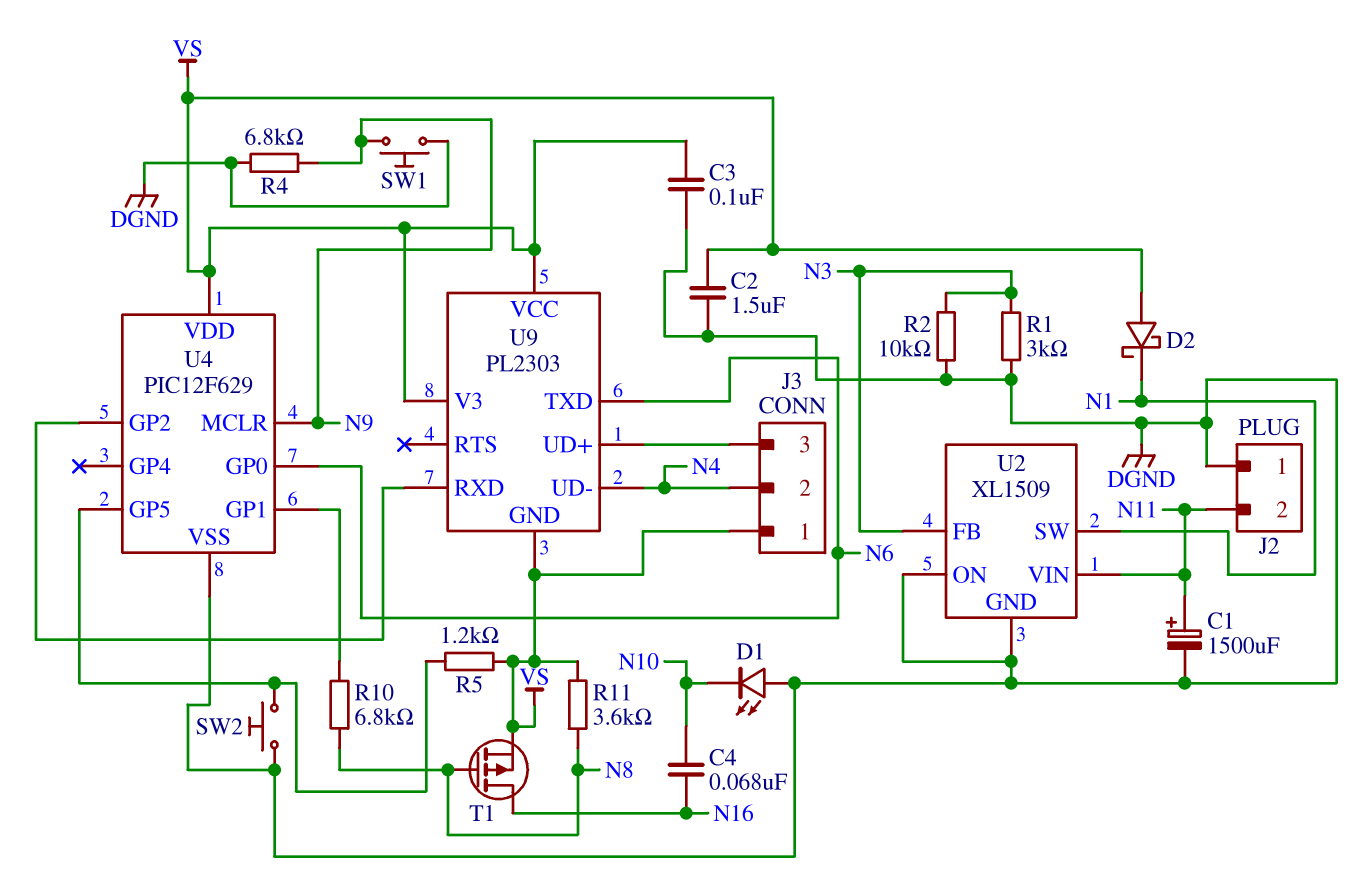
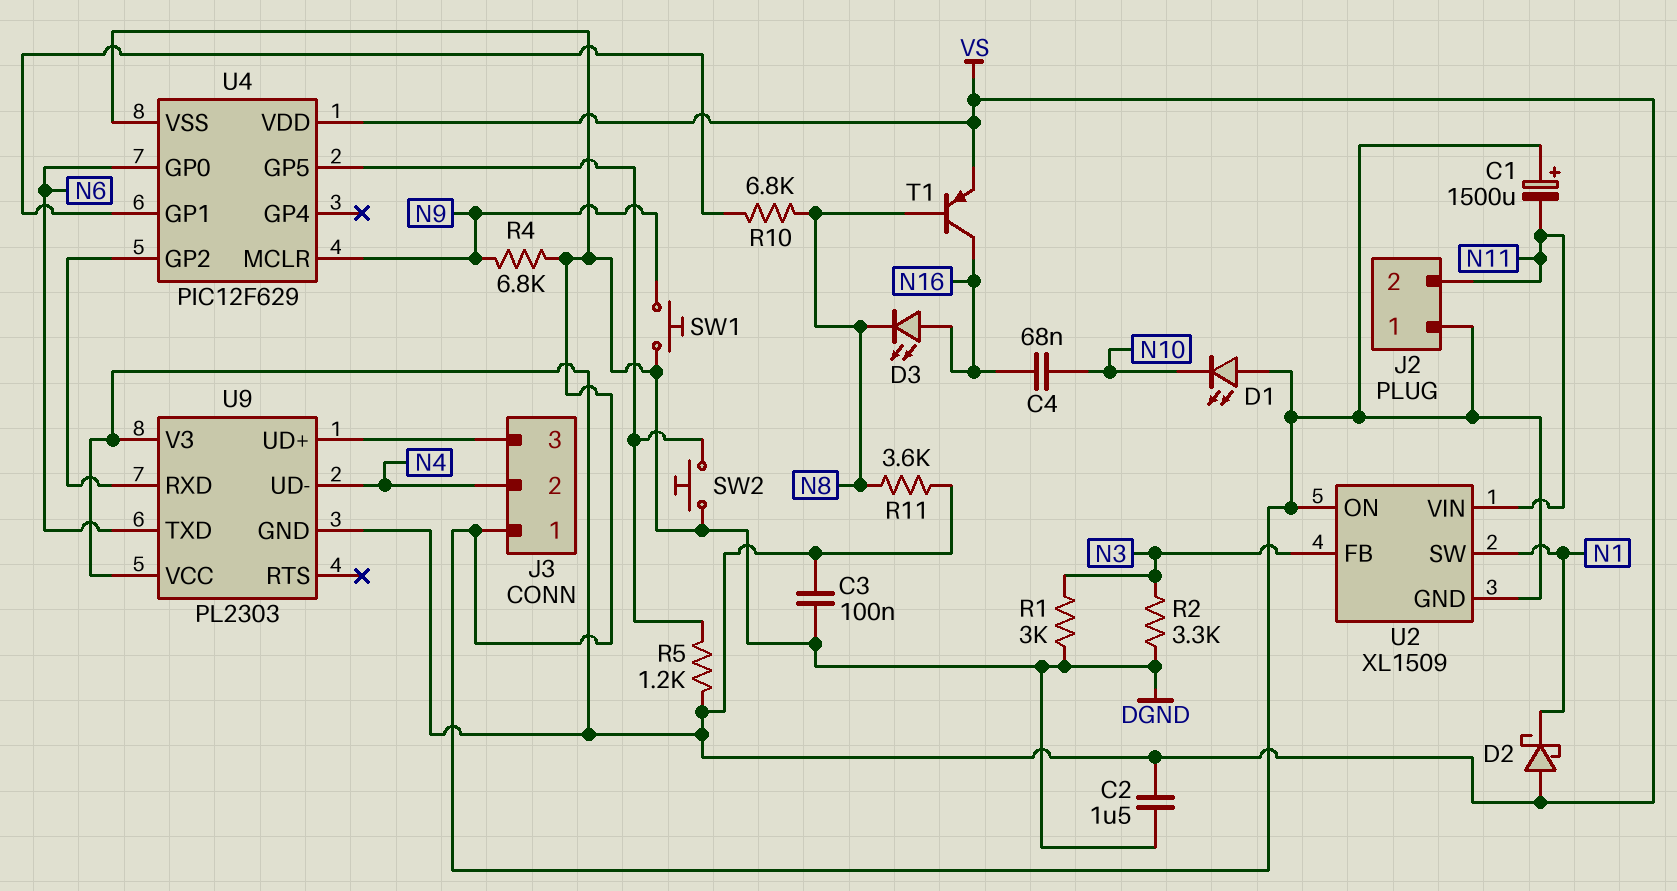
C1: 1500uF (plus N11, minus DGND) -> 1500uF (plus DGND, minus N11)
D3: none -> LED (A N16, K N8)
J3 pin 1: VS -> DGND
R2: 10k (DGND, N3) -> 3.3k (DGND, N3)
T1: PMOS (G N8, D N16, S VS) -> PNP (B N8, C N16, E VS)

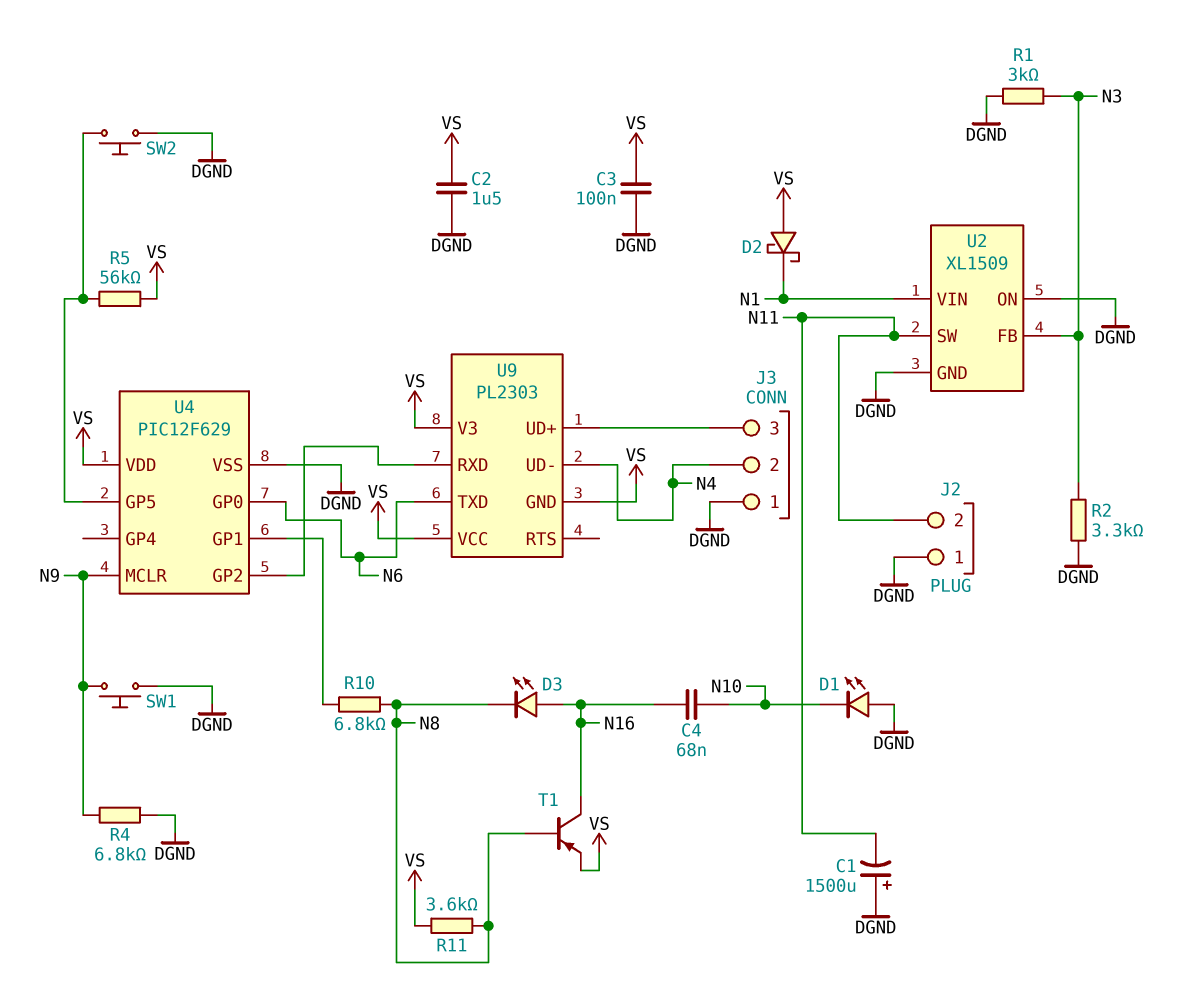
R5: 1.2k (U4/GP5, VS) -> 56k (U4/GP5, VS)
U2 pin SW: N1 -> N11
U2 pin VIN: N11 -> N1

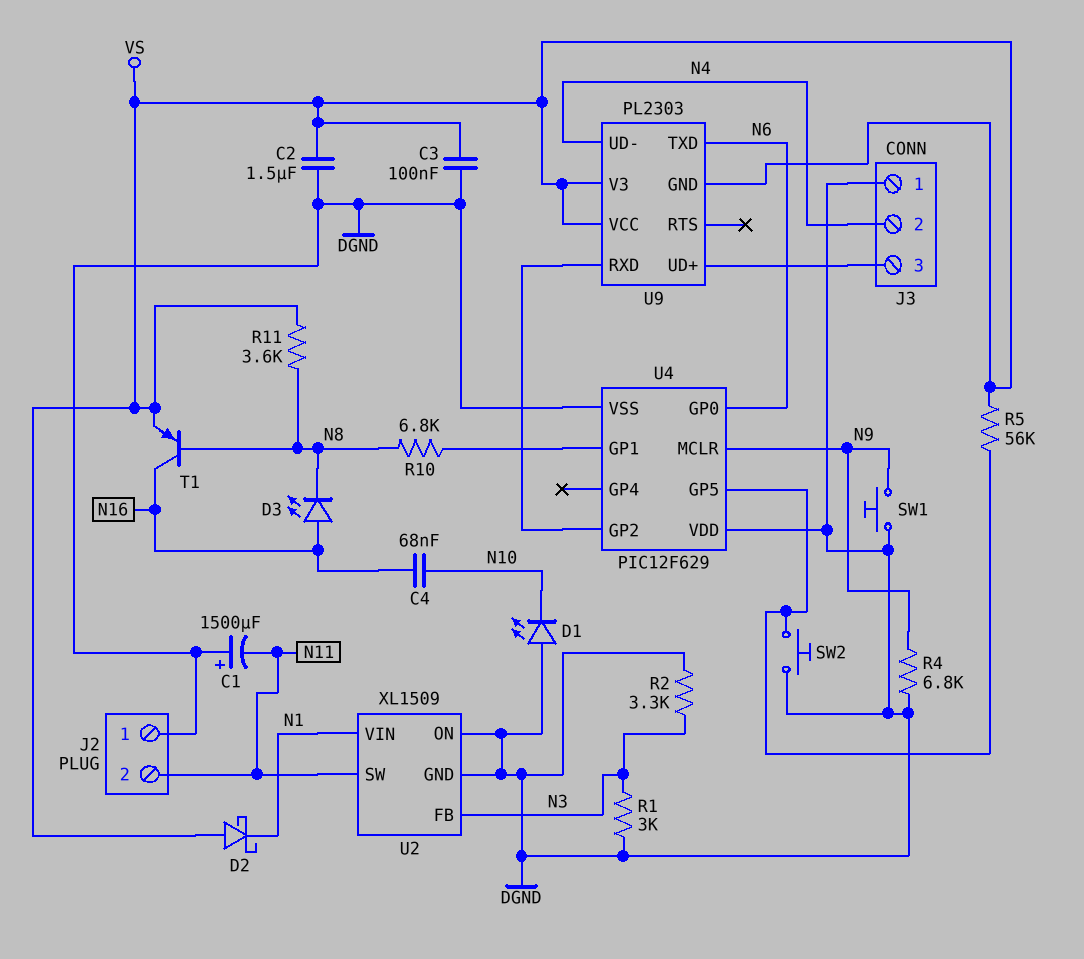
U4 pin VDD: VS -> DGND

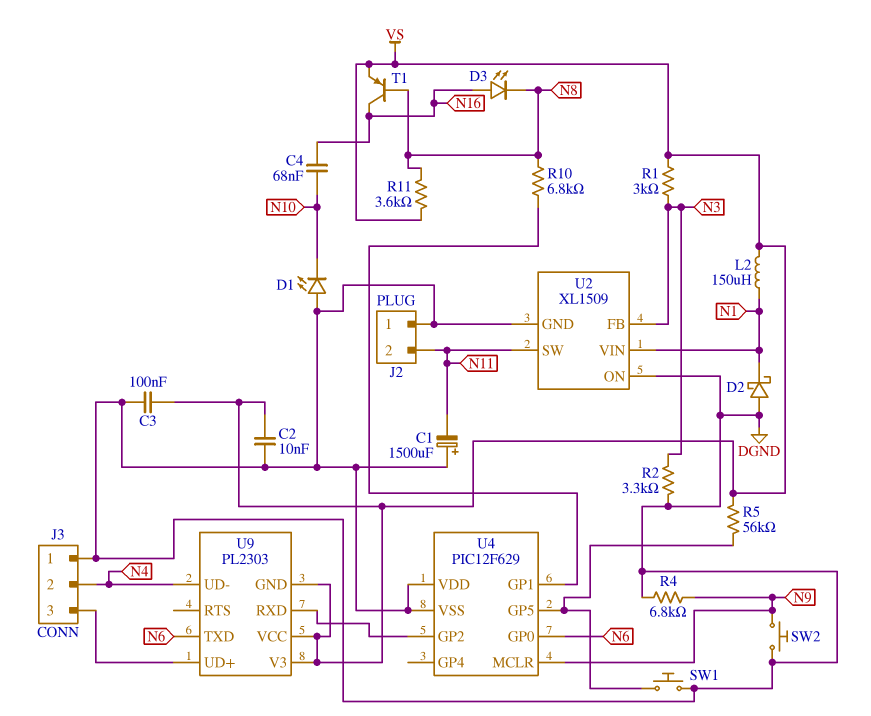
C2: 1.5uF (DGND, VS) -> 10nF (DGND, VS)
D2: schottky (A VS, K N1) -> schottky (A DGND, K N1)
L2: none -> 150uH (N1, VS)
R1: 3k (DGND, N3) -> 3k (N3, VS)
SW1: button (DGND, N9) -> button (DGND, U4/GP5)
SW2: button (DGND, U4/GP5) -> button (DGND, N9)

